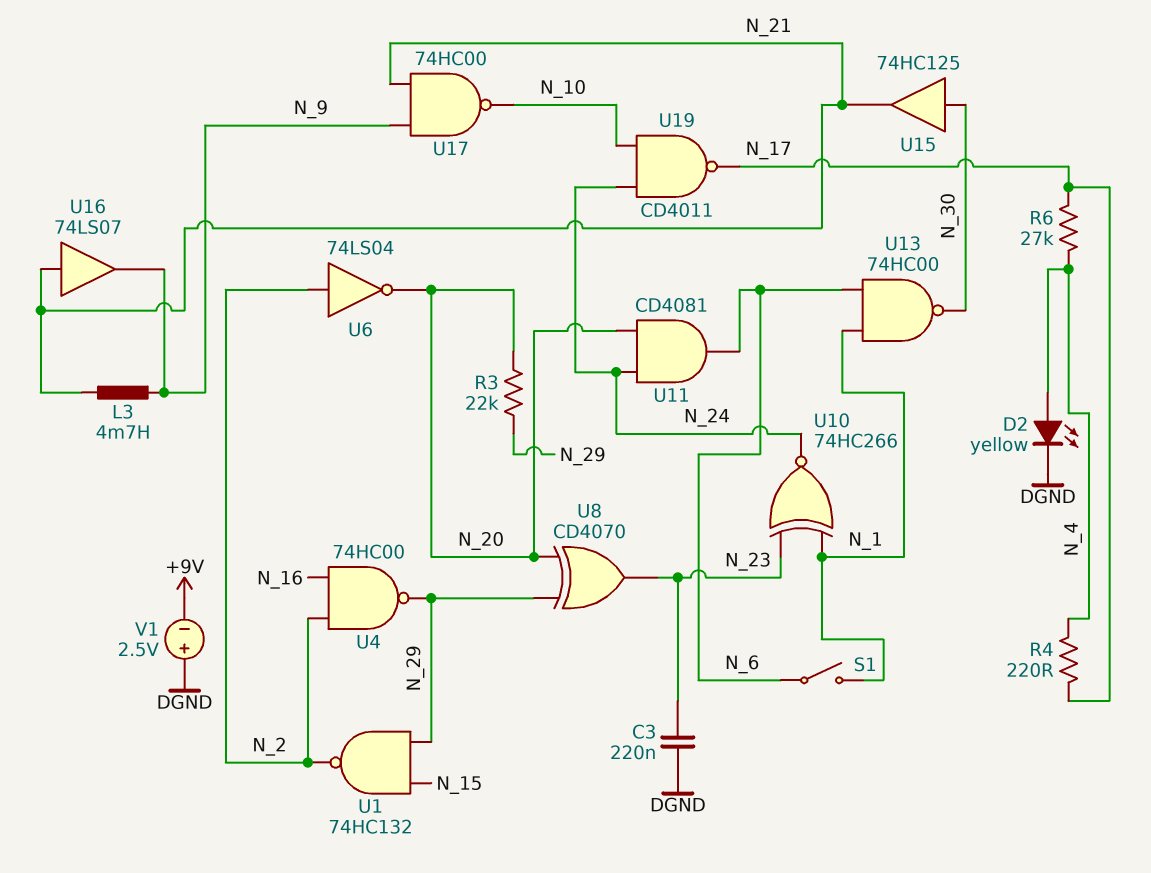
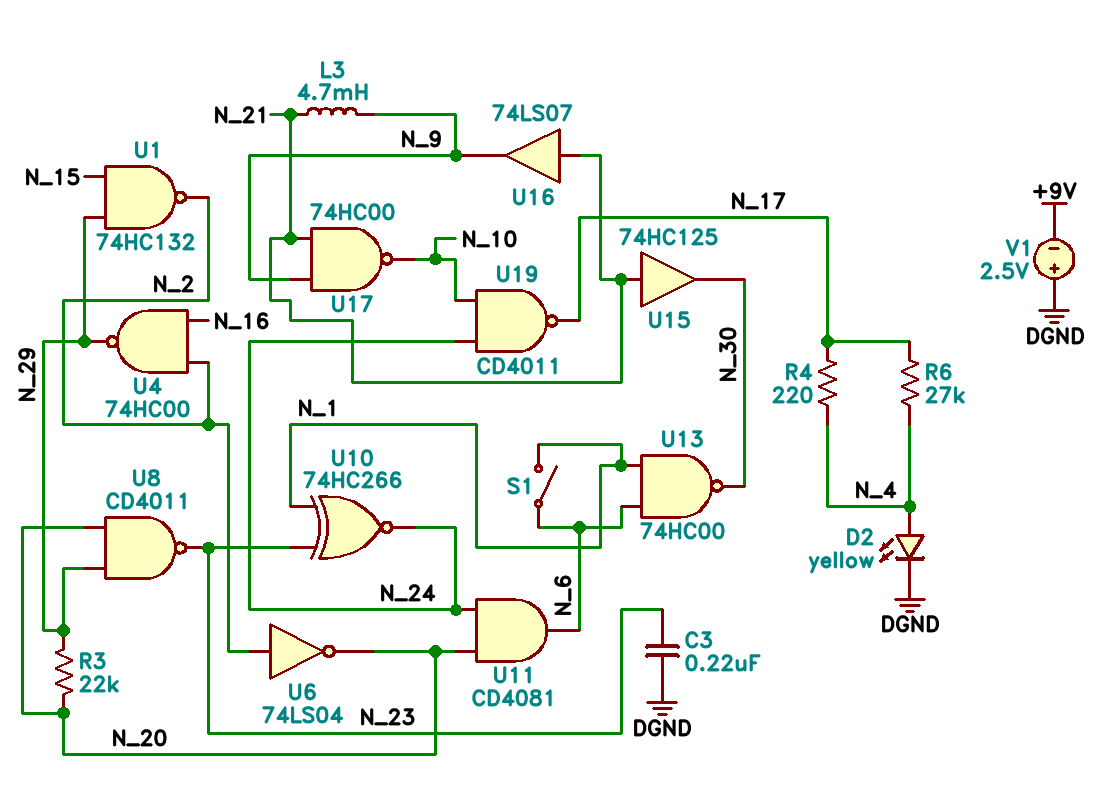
U8: XOR CD4070 (in N_20, in N_29, out N_23) -> NAND CD4011 (in N_20, in N_29, out N_23)
U15: buffer 74HC125 (in N_30, out N_21) -> buffer 74HC125 (in N_21, out N_30)

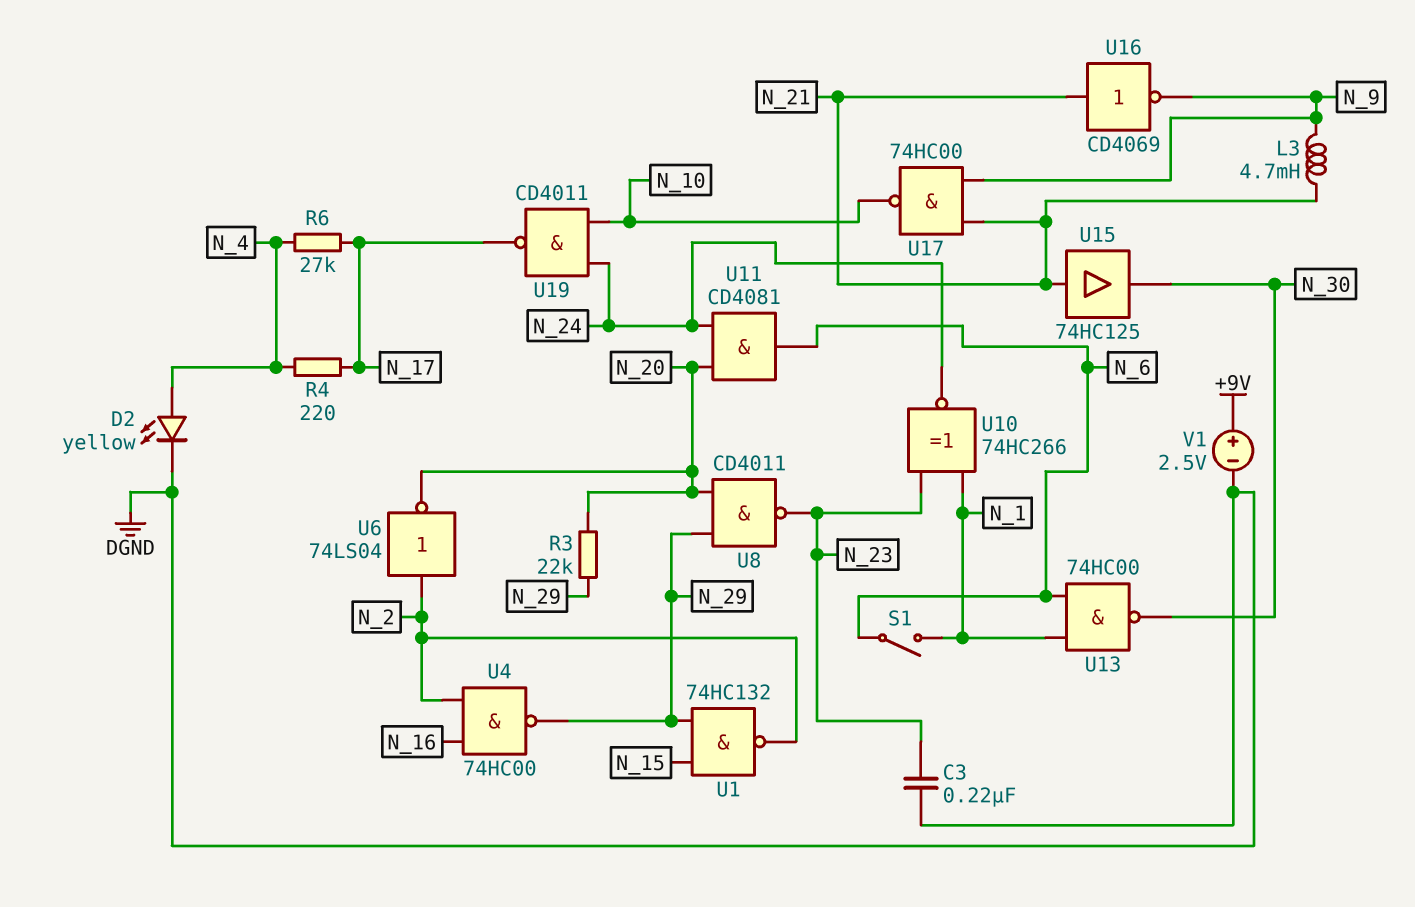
U16: buffer 74LS07 (in N_21, out N_9) -> NOT CD4069 (in N_21, out N_9)
V1: 2.5V (plus DGND, minus +9V) -> 2.5V (plus +9V, minus DGND)

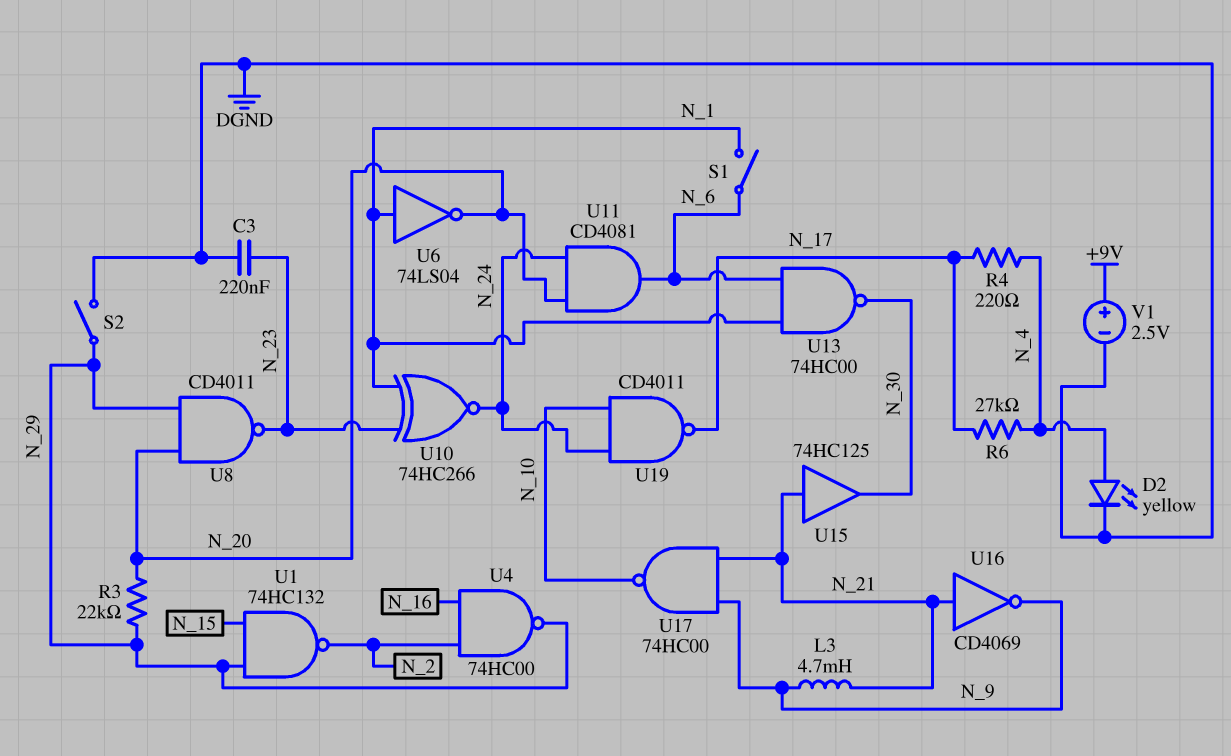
S2: none -> switch (DGND, N_29)
U6: NOT 74LS04 (in N_2, out N_20) -> NOT 74LS04 (in N_1, out N_20)

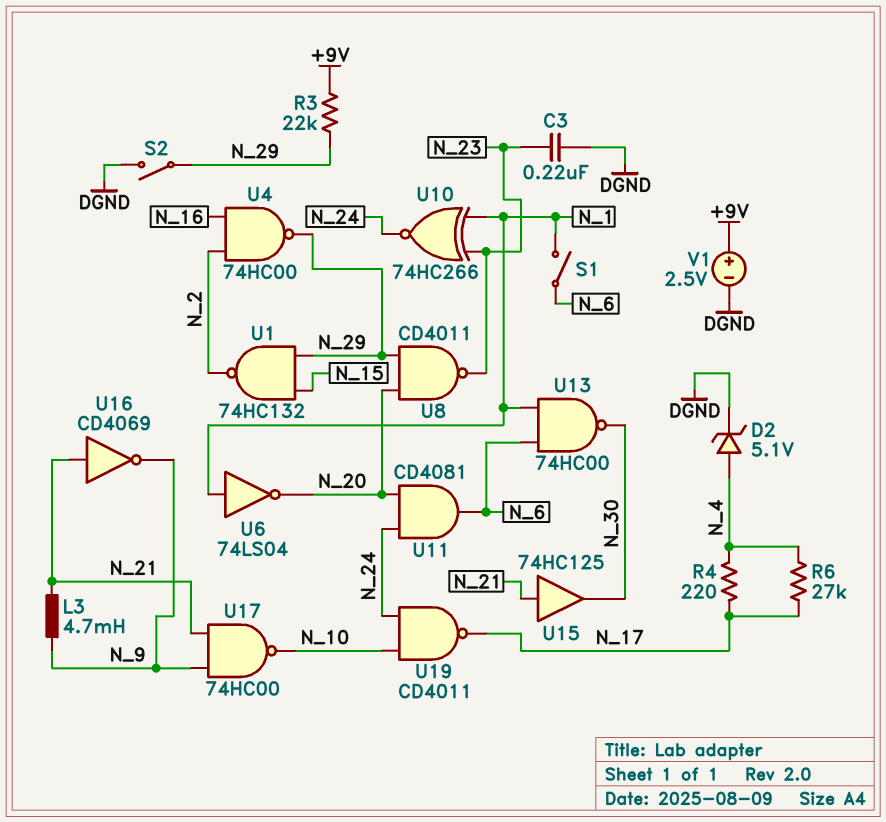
D2: LED yellow (A N_4, K DGND) -> zener 5.1V (A N_4, K DGND)
R3: 22k (N_20, N_29) -> 22k (+9V, N_29)

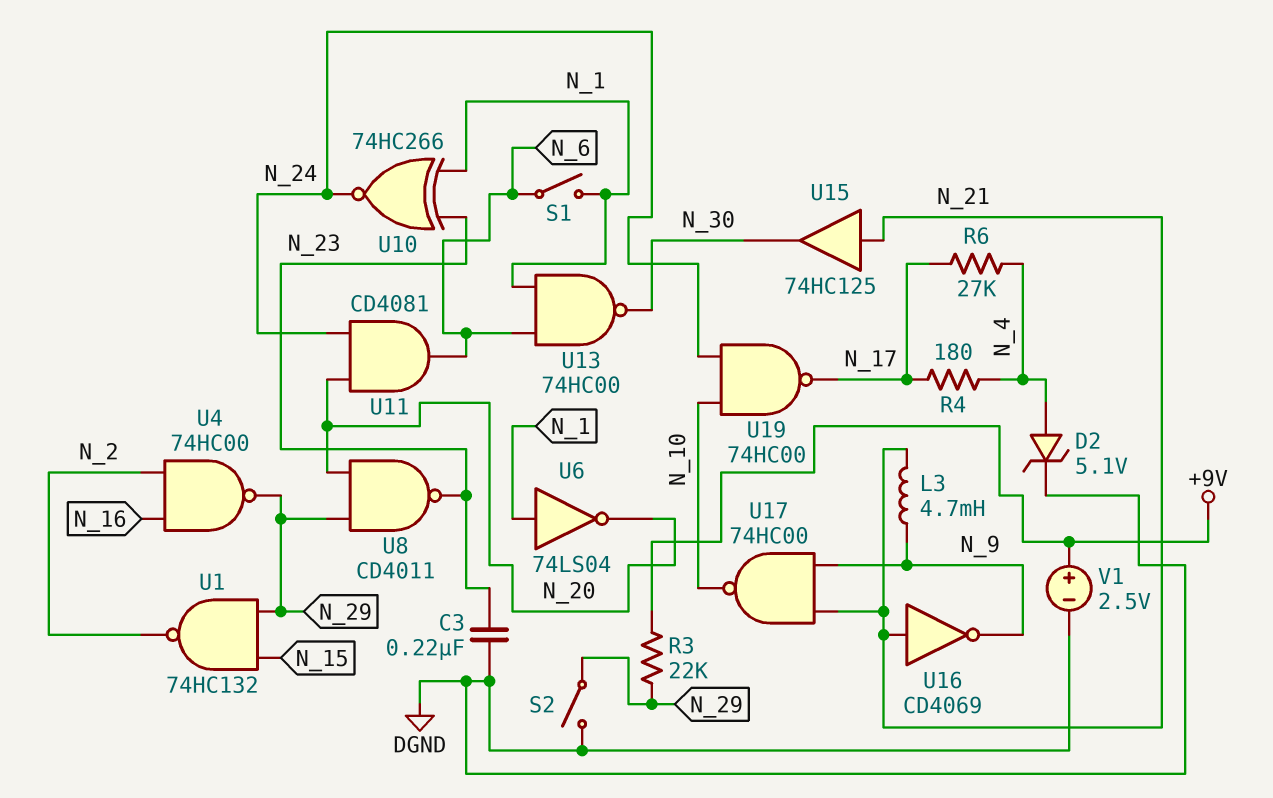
R4: 220 (N_4, N_17) -> 180 (N_4, N_17)
U19: NAND CD4011 (in N_10, in N_24, out N_17) -> NAND 74HC00 (in N_10, in N_24, out N_17)

